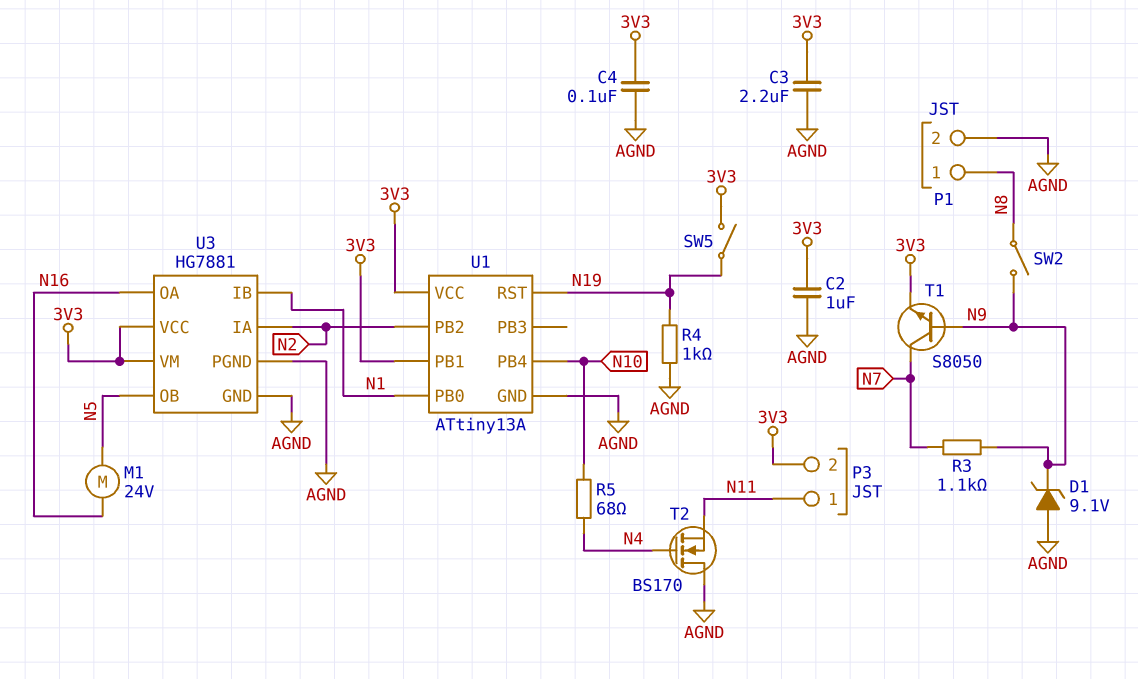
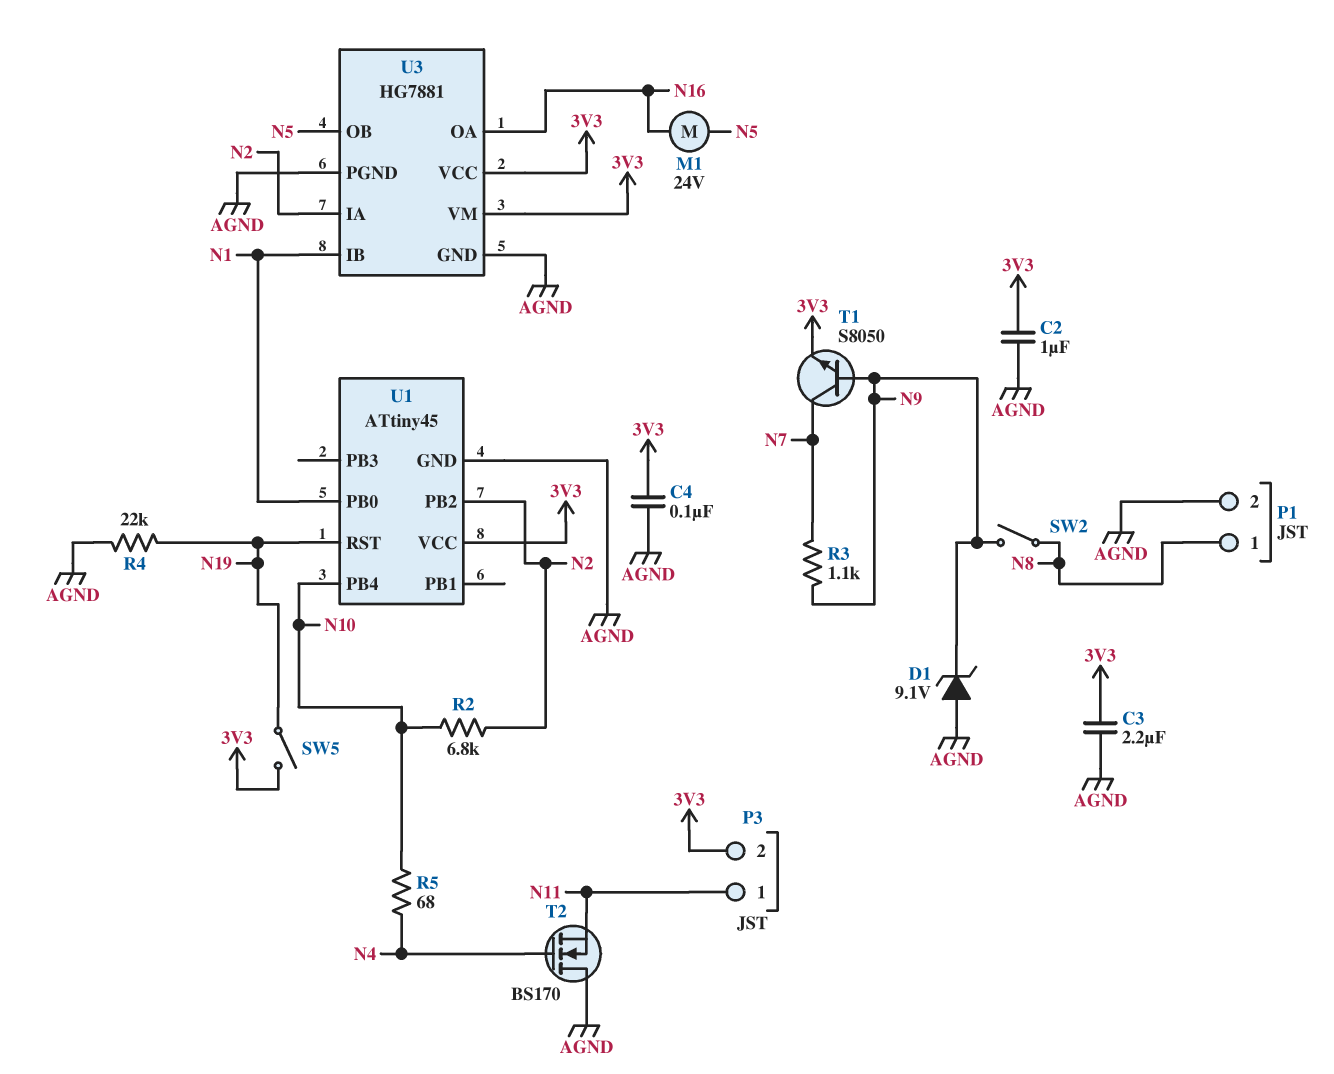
R2: none -> 6.8k (N2, N10)
R4: 1k (AGND, N19) -> 22k (AGND, N19)
U1: ATtiny13A -> ATtiny45
U1 pin PB1: 3V3 -> none

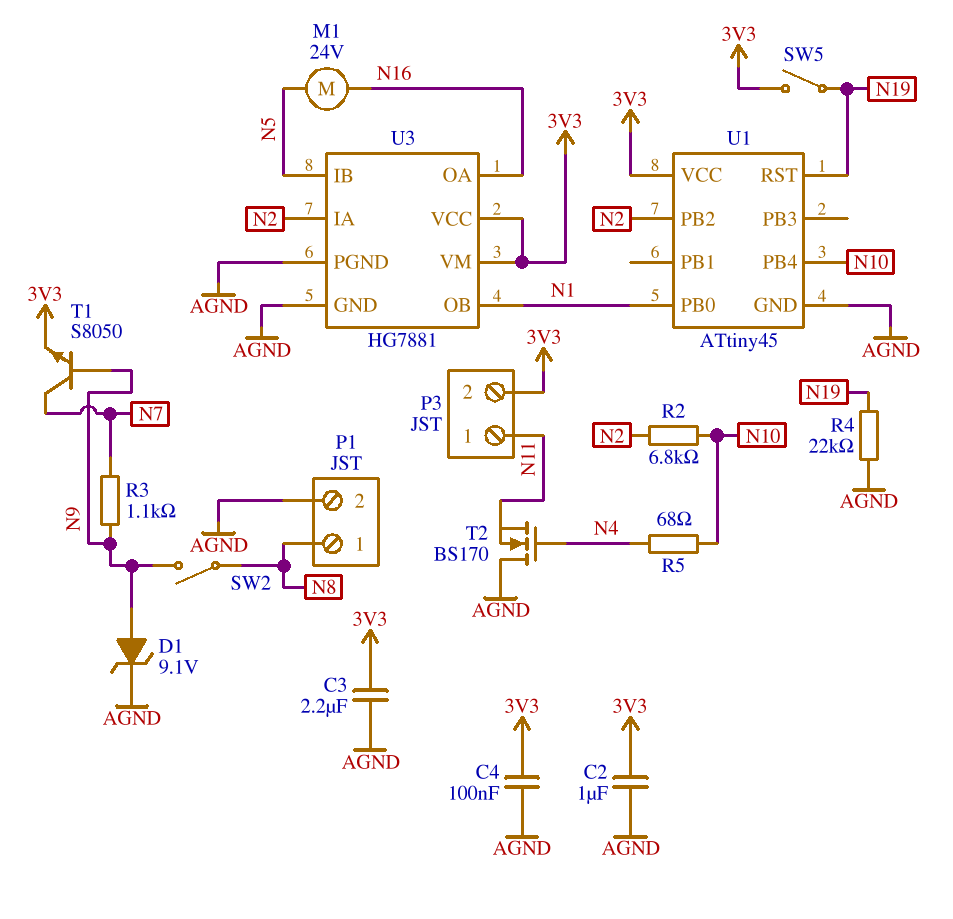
D1: zener 9.1V (A AGND, K N9) -> zener 9.1V (A N9, K AGND)
U3 pin IB: N1 -> N5
U3 pin OB: N5 -> N1

